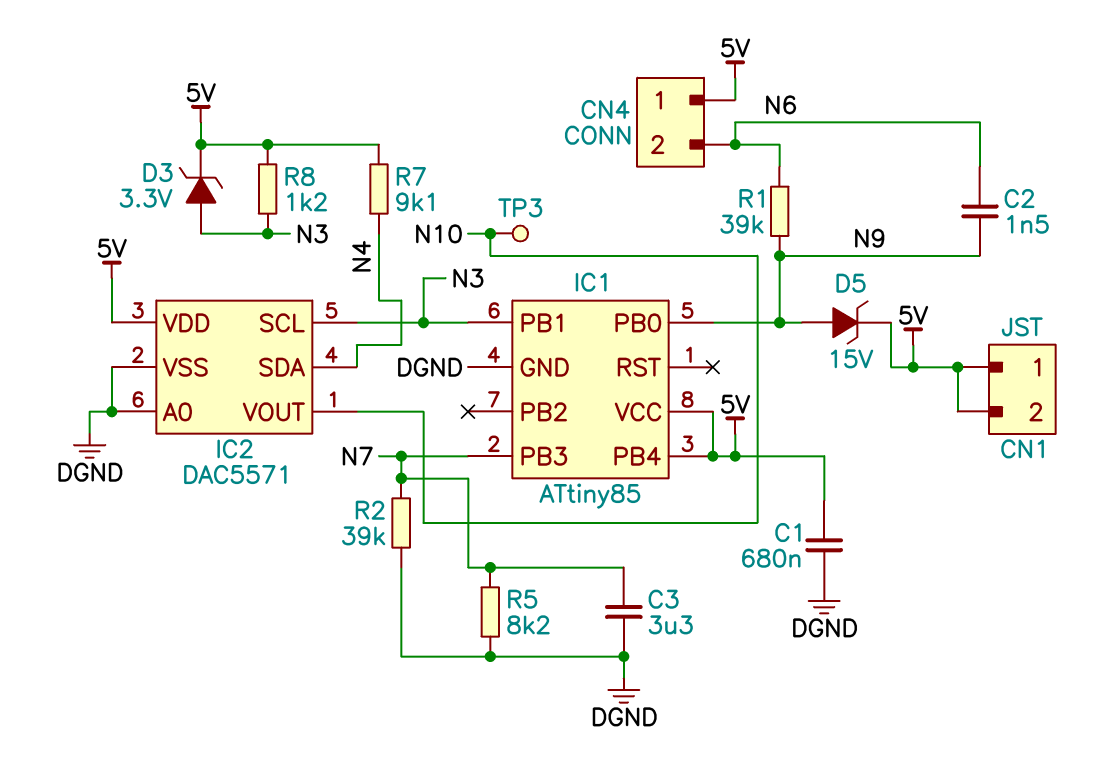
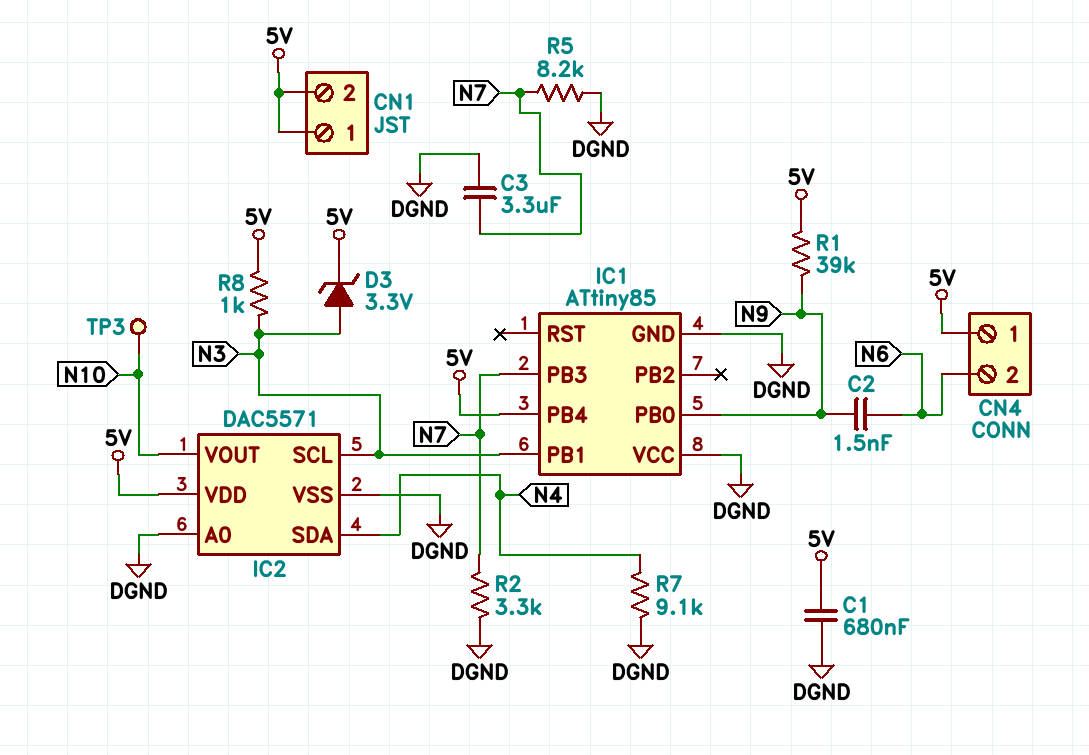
D5: zener 15V (A N9, K 5V) -> none
IC1 pin VCC: 5V -> DGND
R1: 39k (N6, N9) -> 39k (5V, N9)
R2: 39k (DGND, N7) -> 3.3k (DGND, N7)
R7: 9.1k (5V, N4) -> 9.1k (DGND, N4)
R8: 1.2k (5V, N3) -> 1k (5V, N3)

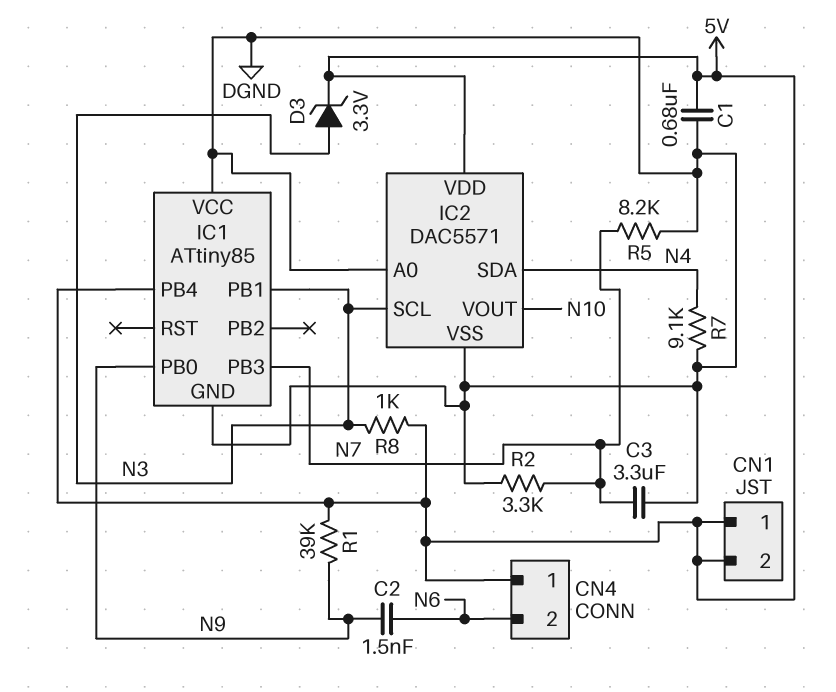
TP3: test point (N10) -> none

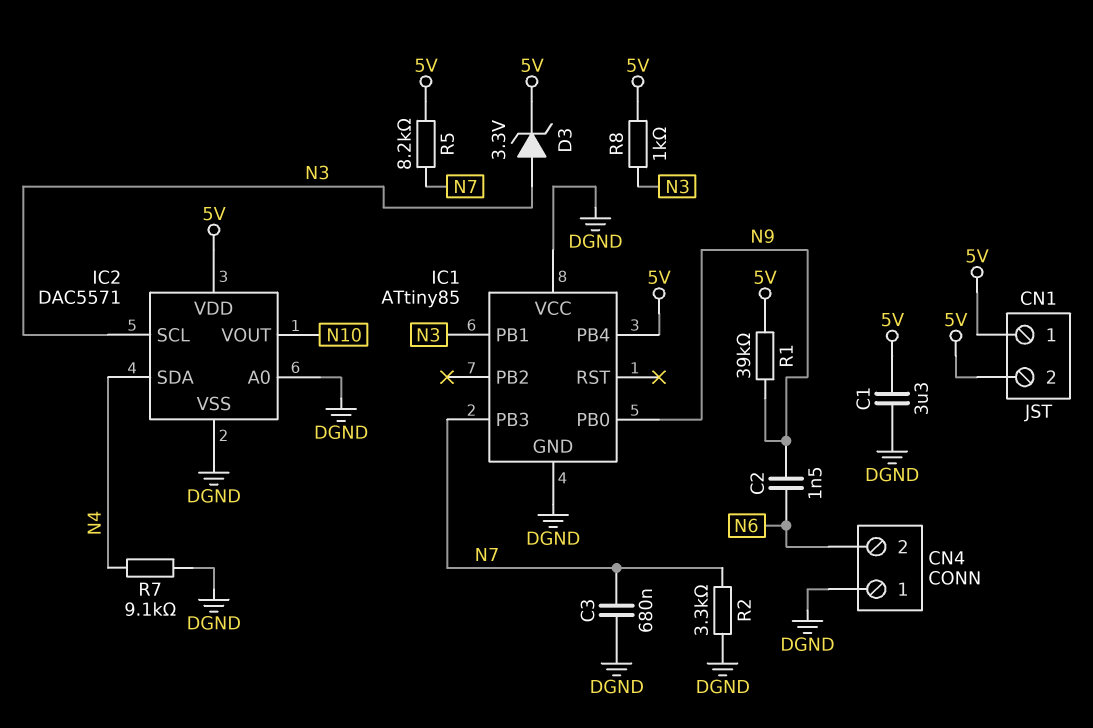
C1: 680nF (5V, DGND) -> 3.3uF (5V, DGND)
C3: 3.3uF (DGND, N7) -> 680nF (DGND, N7)
CN4 pin 1: 5V -> DGND
R5: 8.2k (DGND, N7) -> 8.2k (5V, N7)

